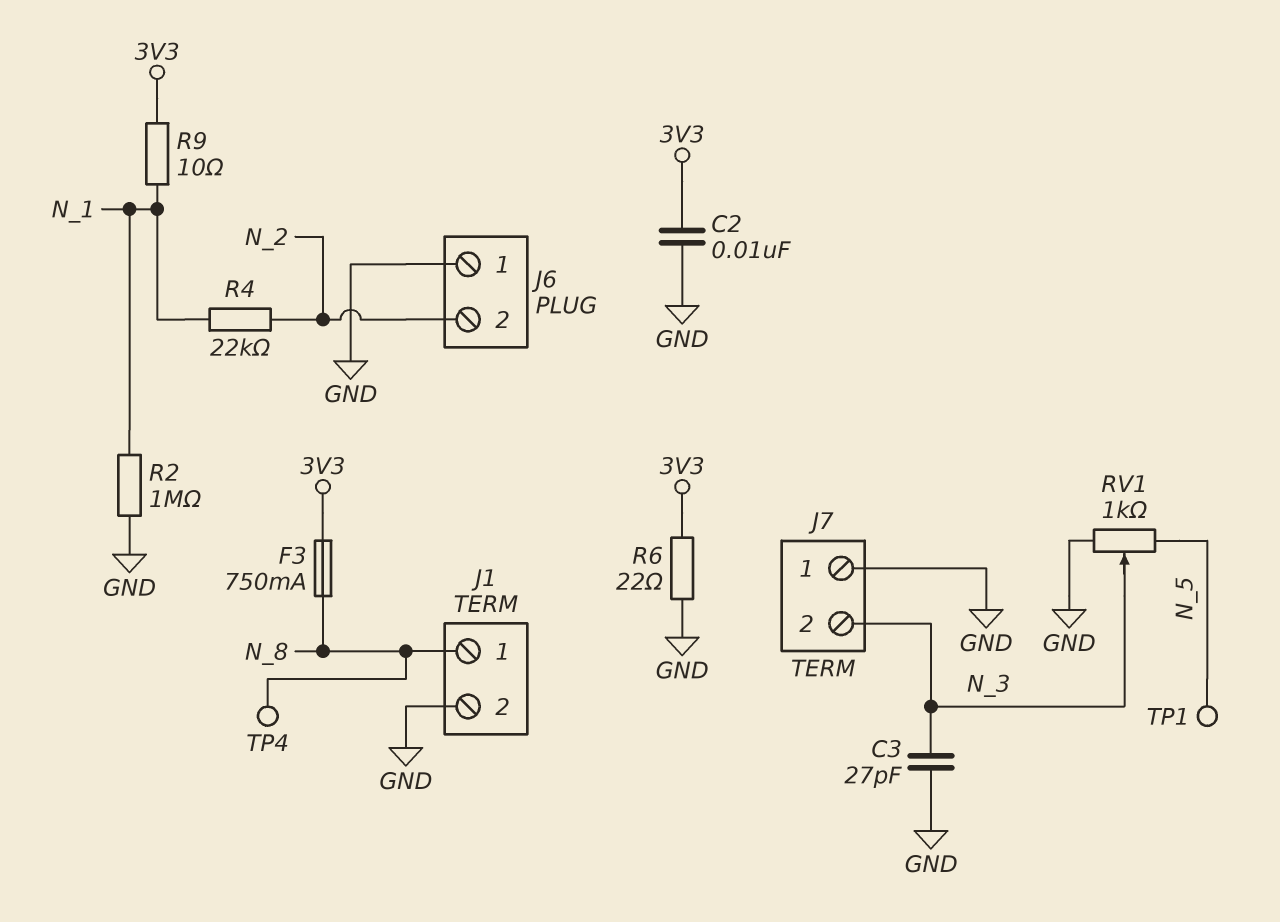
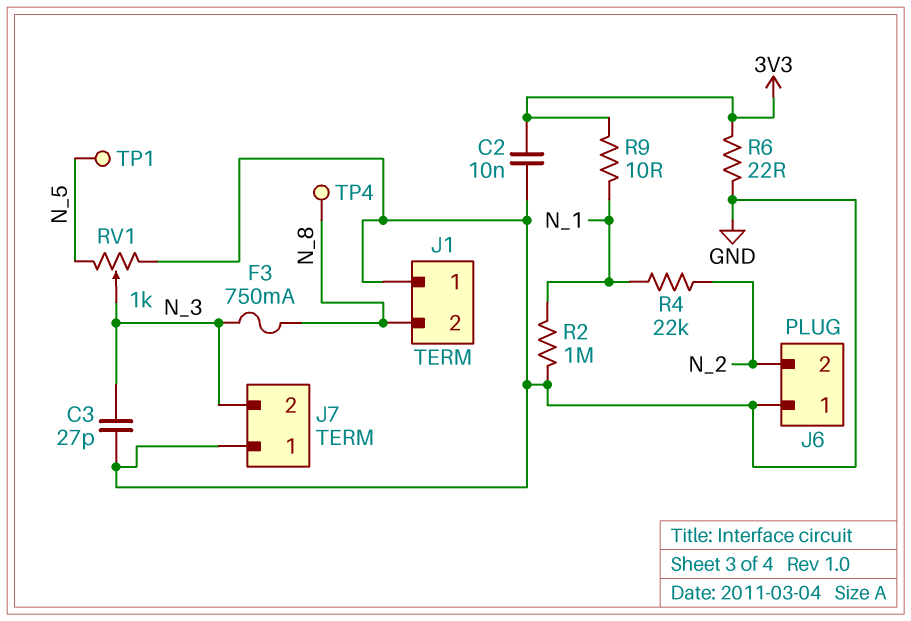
F3: 750mA (3V3, N_8) -> 750mA (N_3, N_8)
J1 pin 1: N_8 -> GND
J1 pin 2: GND -> N_8

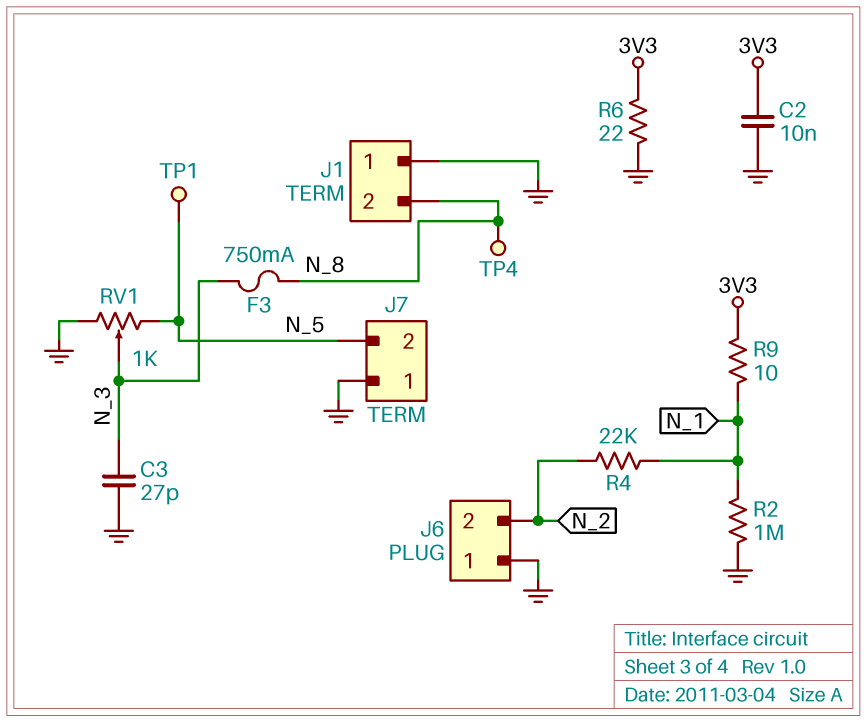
J7 pin 2: N_3 -> N_5

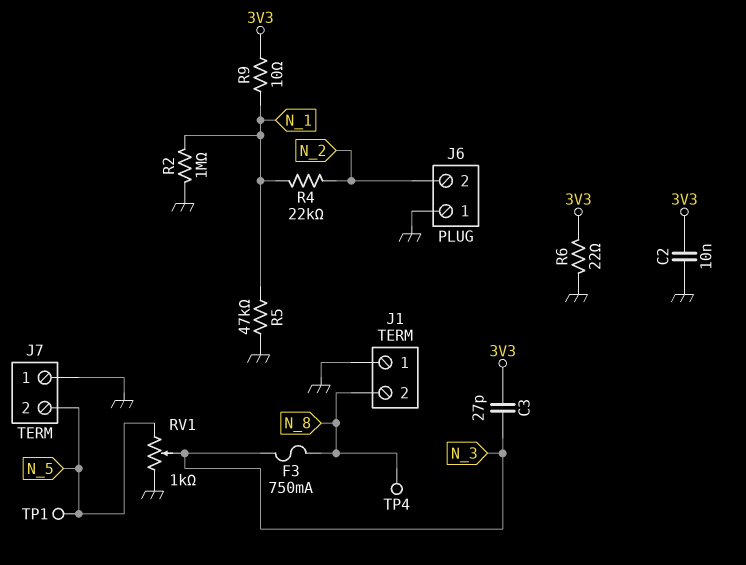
C3: 27pF (GND, N_3) -> 27pF (3V3, N_3)
R5: none -> 47k (GND, N_1)

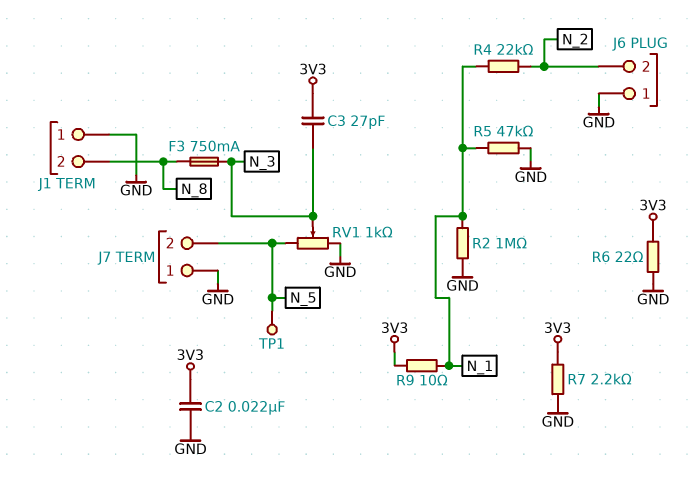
C2: 10nF (3V3, GND) -> 22nF (3V3, GND)
R7: none -> 2.2k (3V3, GND)
TP4: test point (N_8) -> none

